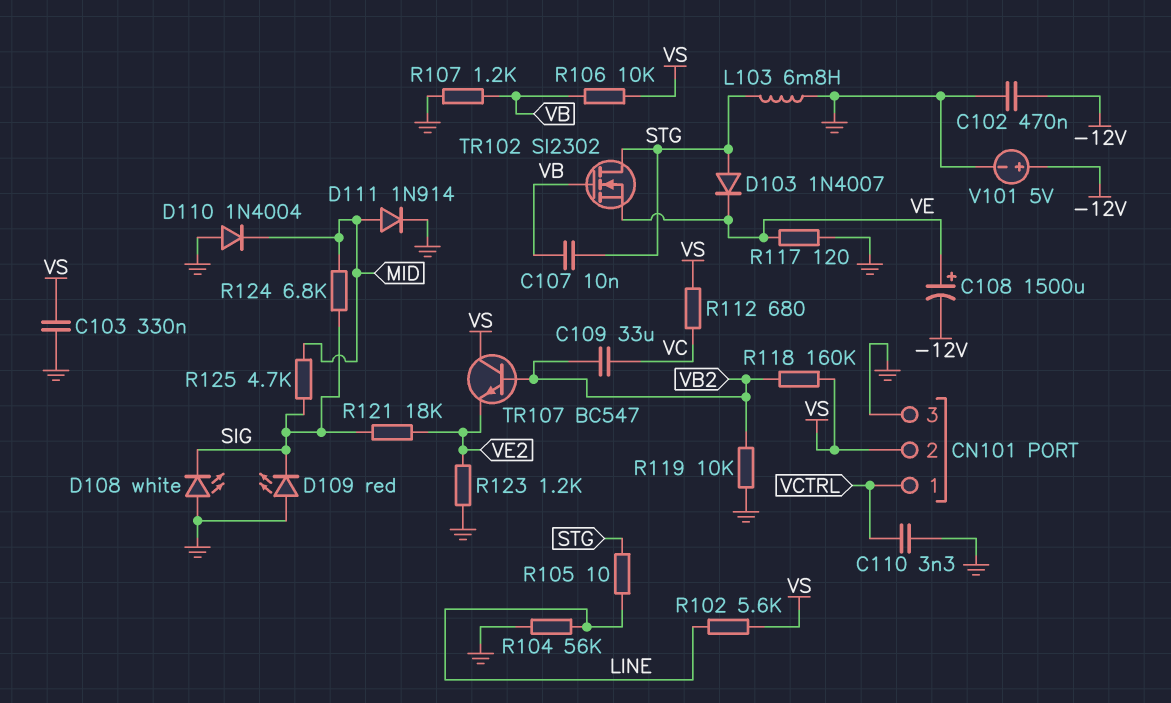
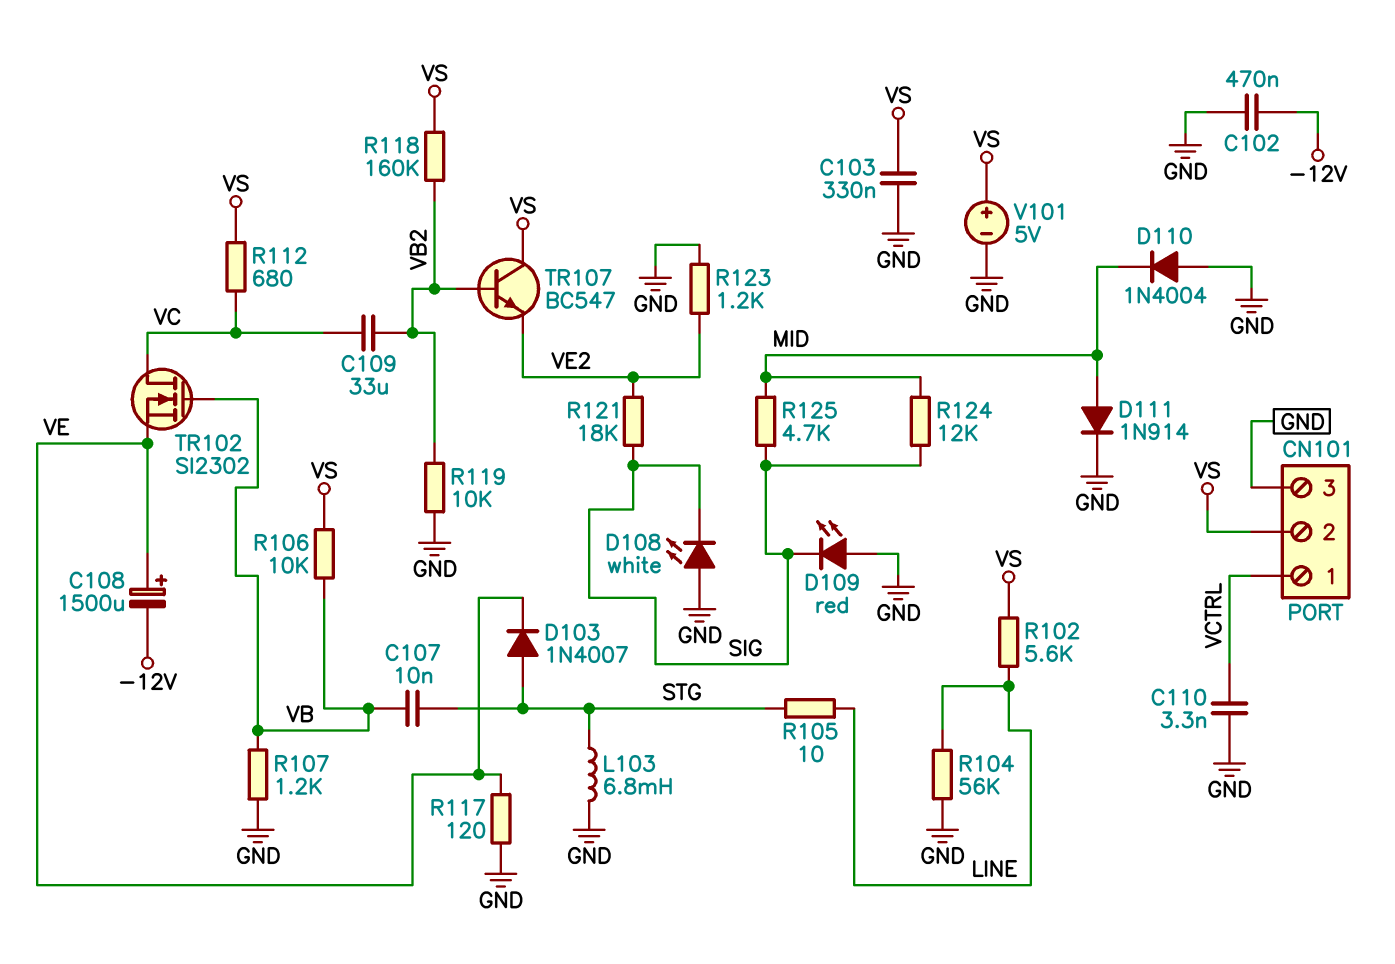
R124: 6.8k (MID, SIG) -> 12k (MID, SIG)
TR102: NMOS SI2302 (G VB, D STG, S VE) -> NMOS SI2302 (G VB, D VC, S VE)
V101: 5V (plus -12V, minus GND) -> 5V (plus VS, minus GND)

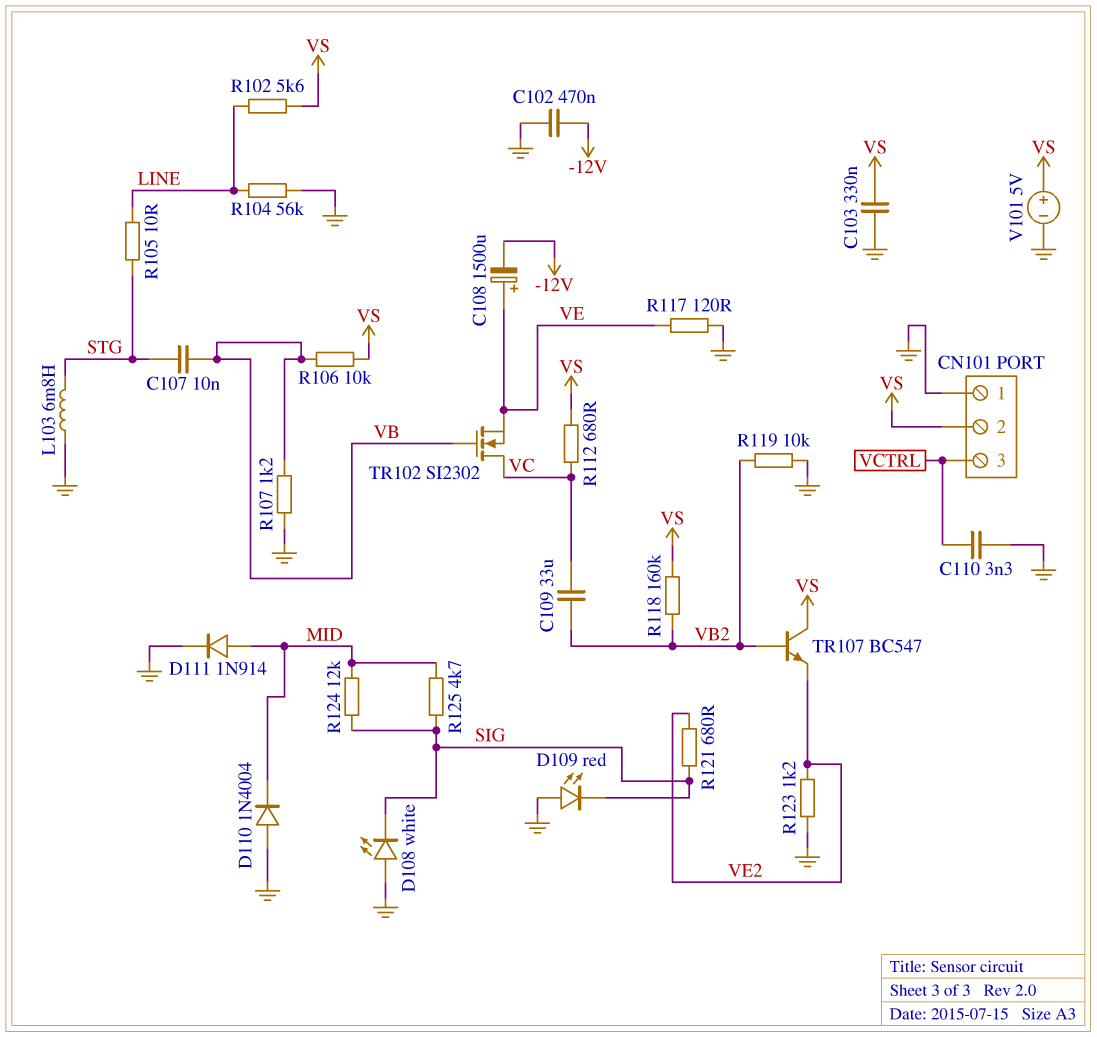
CN101 pin 1: VCTRL -> GND
CN101 pin 3: GND -> VCTRL
D103: diode 1N4007 (A STG, K VE) -> none
R121: 18k (SIG, VE2) -> 680 (SIG, VE2)

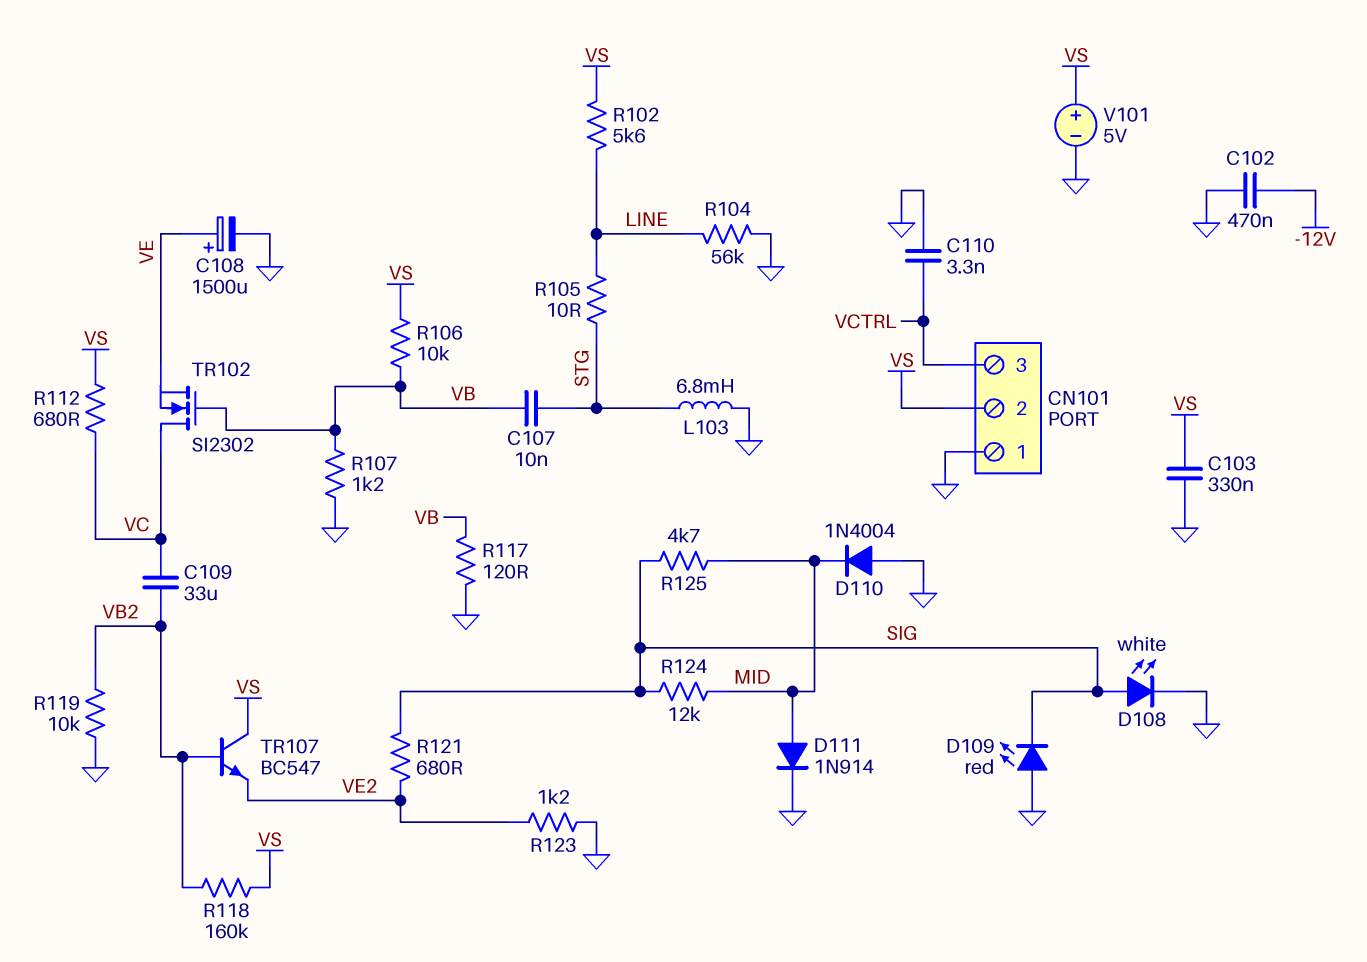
C108: 1500uF (plus VE, minus -12V) -> 1500uF (plus VE, minus GND)
D108: LED white (A GND, K SIG) -> LED white (A SIG, K GND)
R117: 120 (GND, VE) -> 120 (GND, VB)

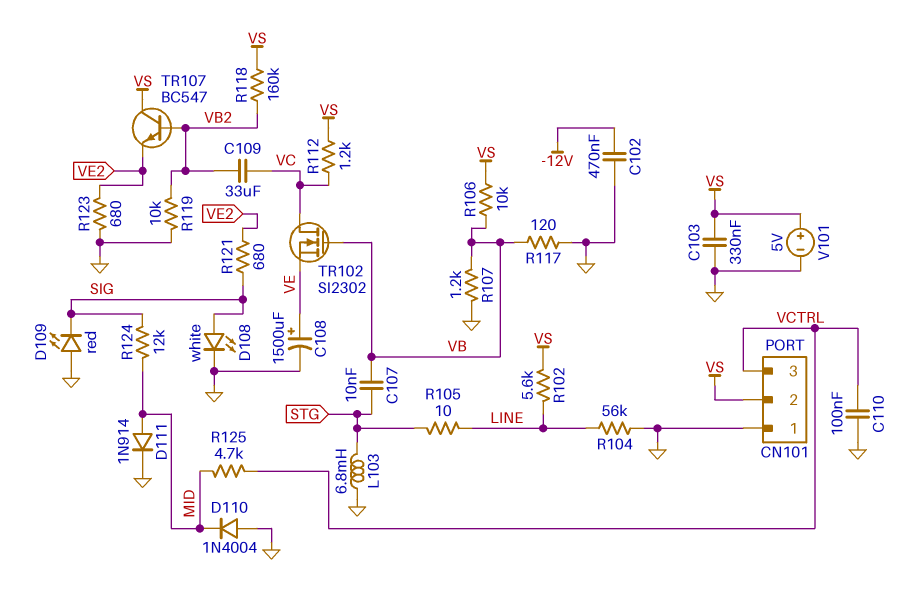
C110: 3.3nF (GND, VCTRL) -> 100nF (GND, VCTRL)
R112: 680 (VC, VS) -> 1.2k (VC, VS)
R123: 1.2k (GND, VE2) -> 680 (GND, VE2)
R125: 4.7k (MID, SIG) -> 4.7k (MID, VCTRL)

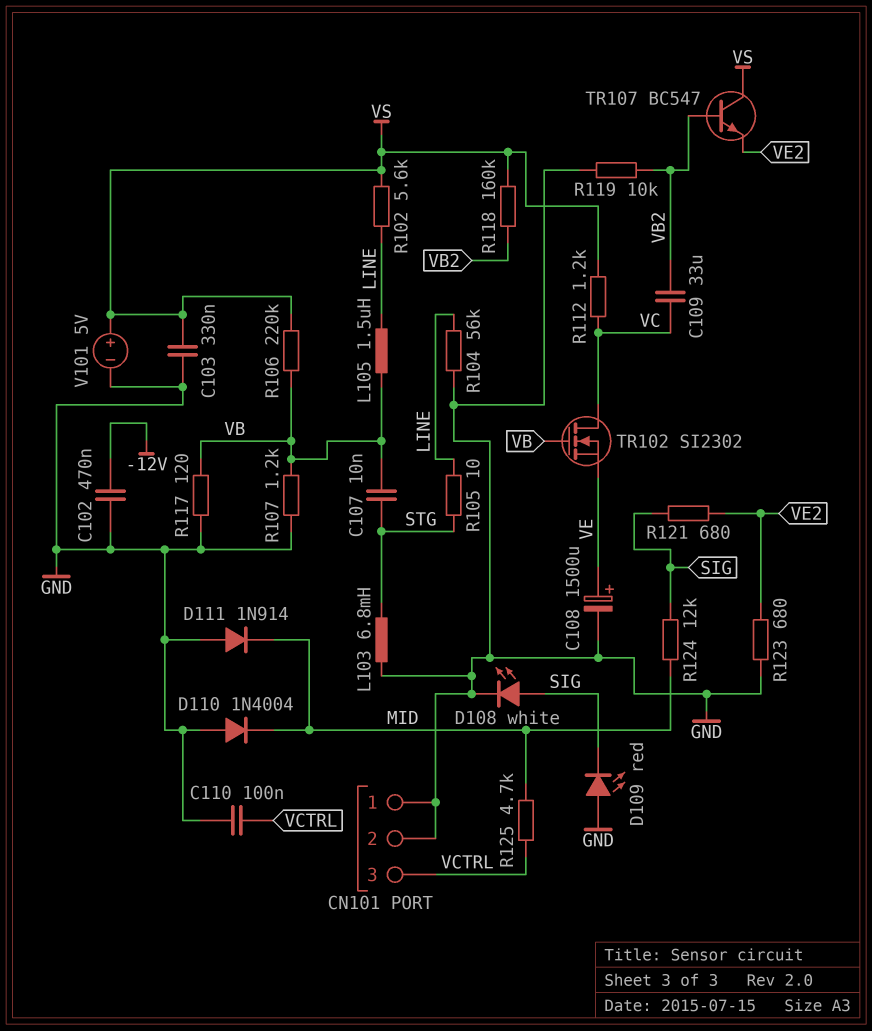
CN101 pin 2: VS -> GND
D111: diode 1N914 (A MID, K GND) -> diode 1N914 (A GND, K MID)
L105: none -> 1.5uH (LINE, VB)
R106: 10k (VB, VS) -> 220k (VB, VS)

